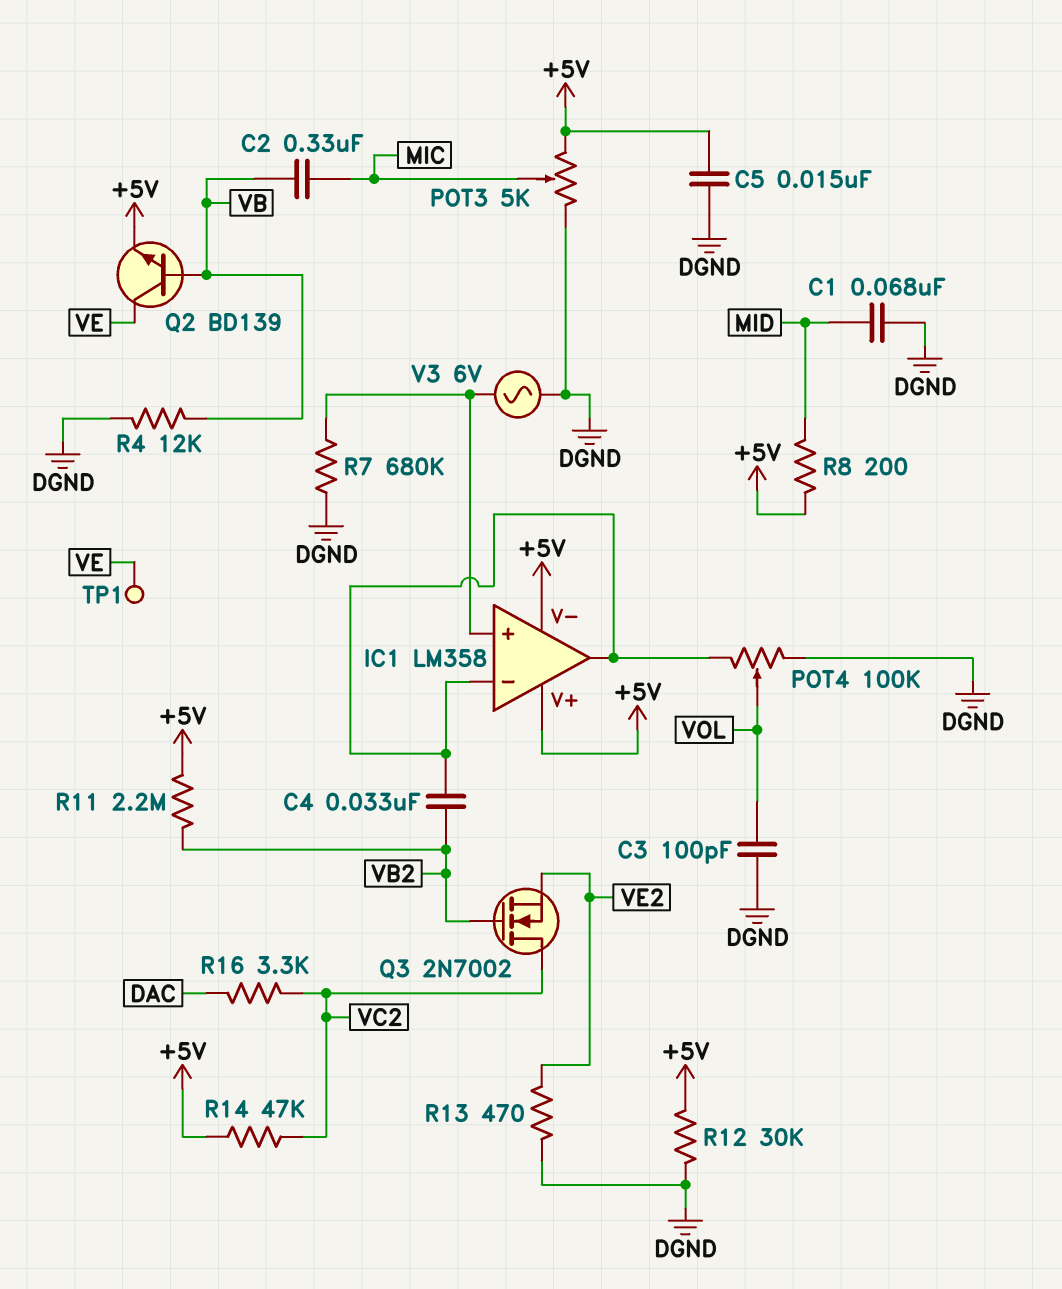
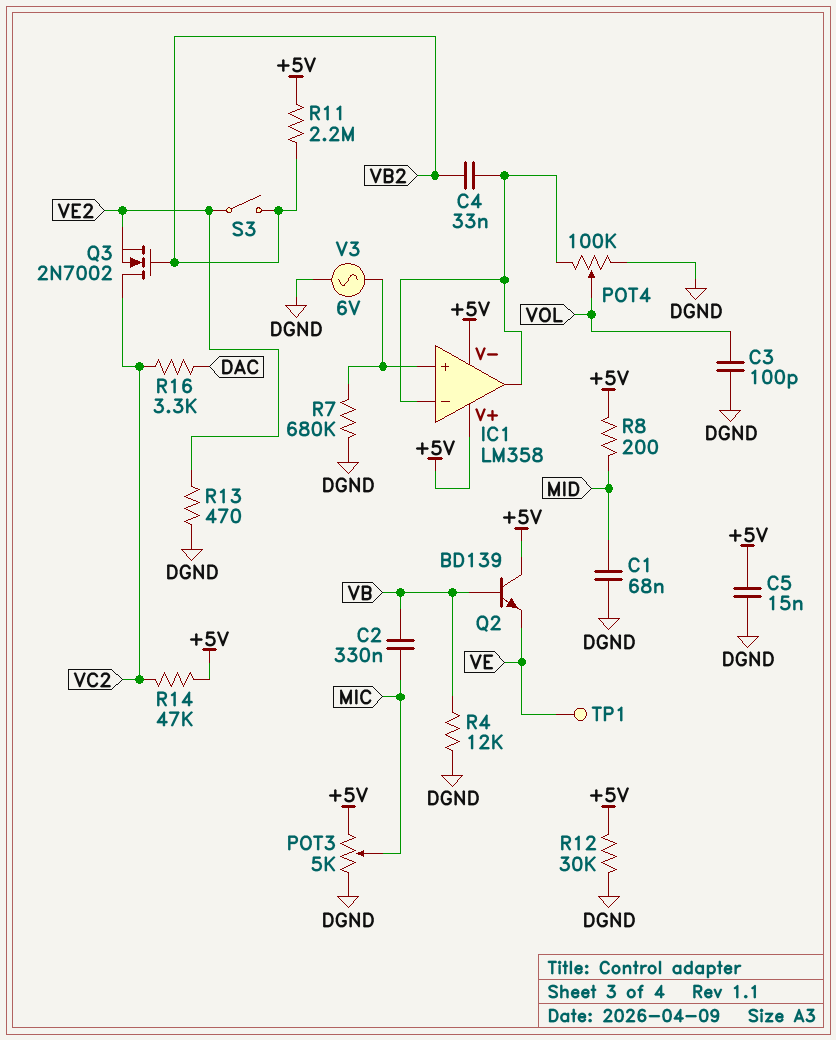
Q2: NPN BD139 (B VB, C VE, E +5V) -> NPN BD139 (B VB, C +5V, E VE)
S3: none -> switch (VB2, VE2)

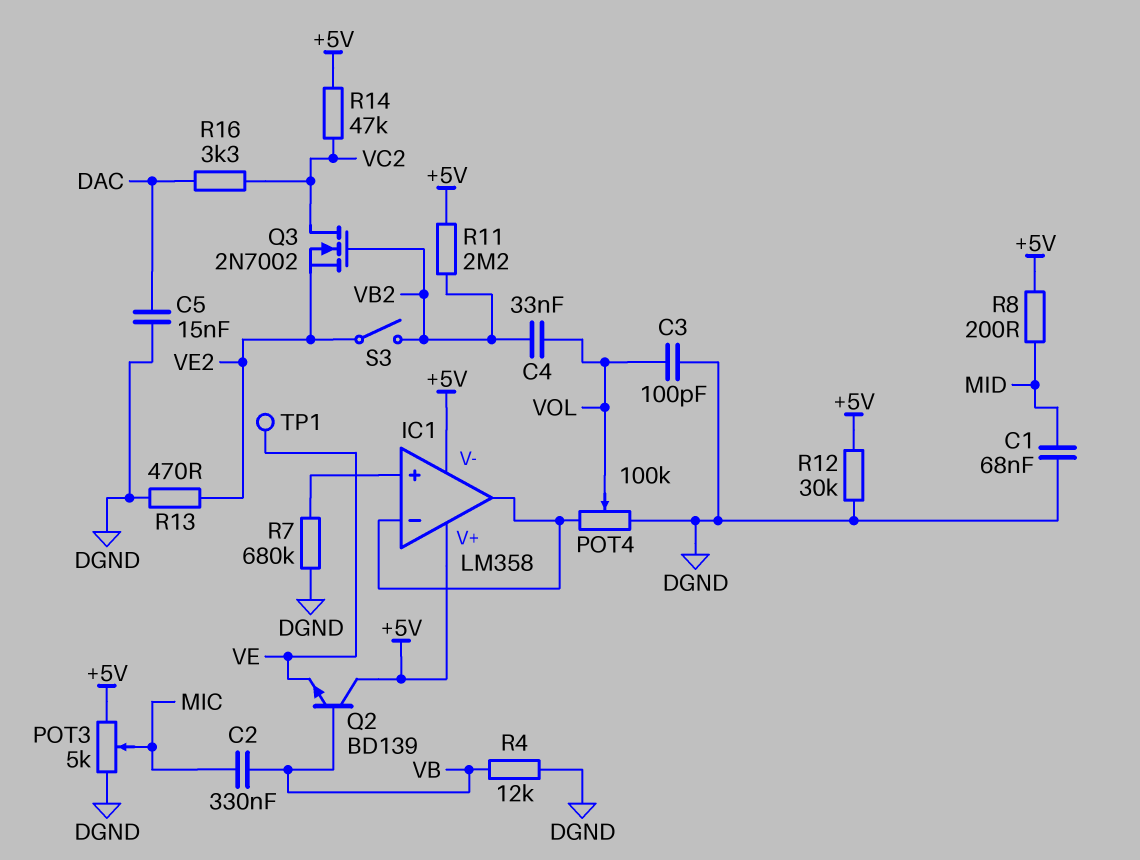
C4: 33nF (IC1/in-, VB2) -> 33nF (VB2, VOL)
C5: 15nF (+5V, DGND) -> 15nF (DAC, DGND)
V3: AC 6V (DGND, IC1/in+) -> none

